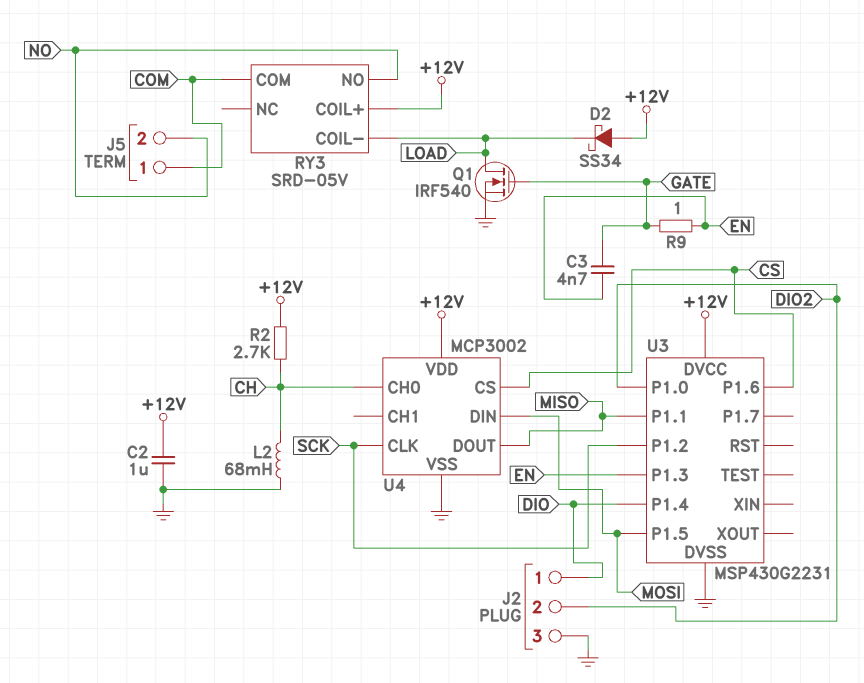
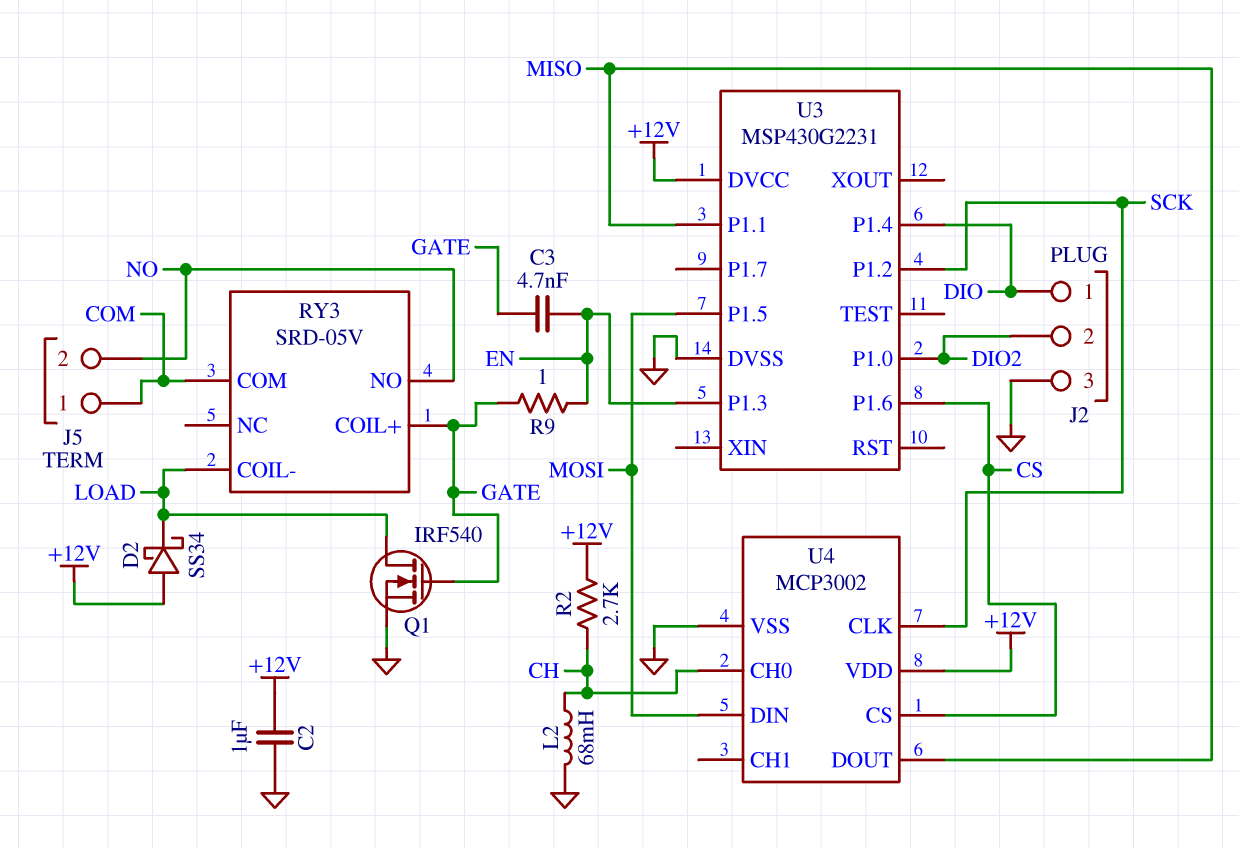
RY3 pin COIL+: +12V -> GATE

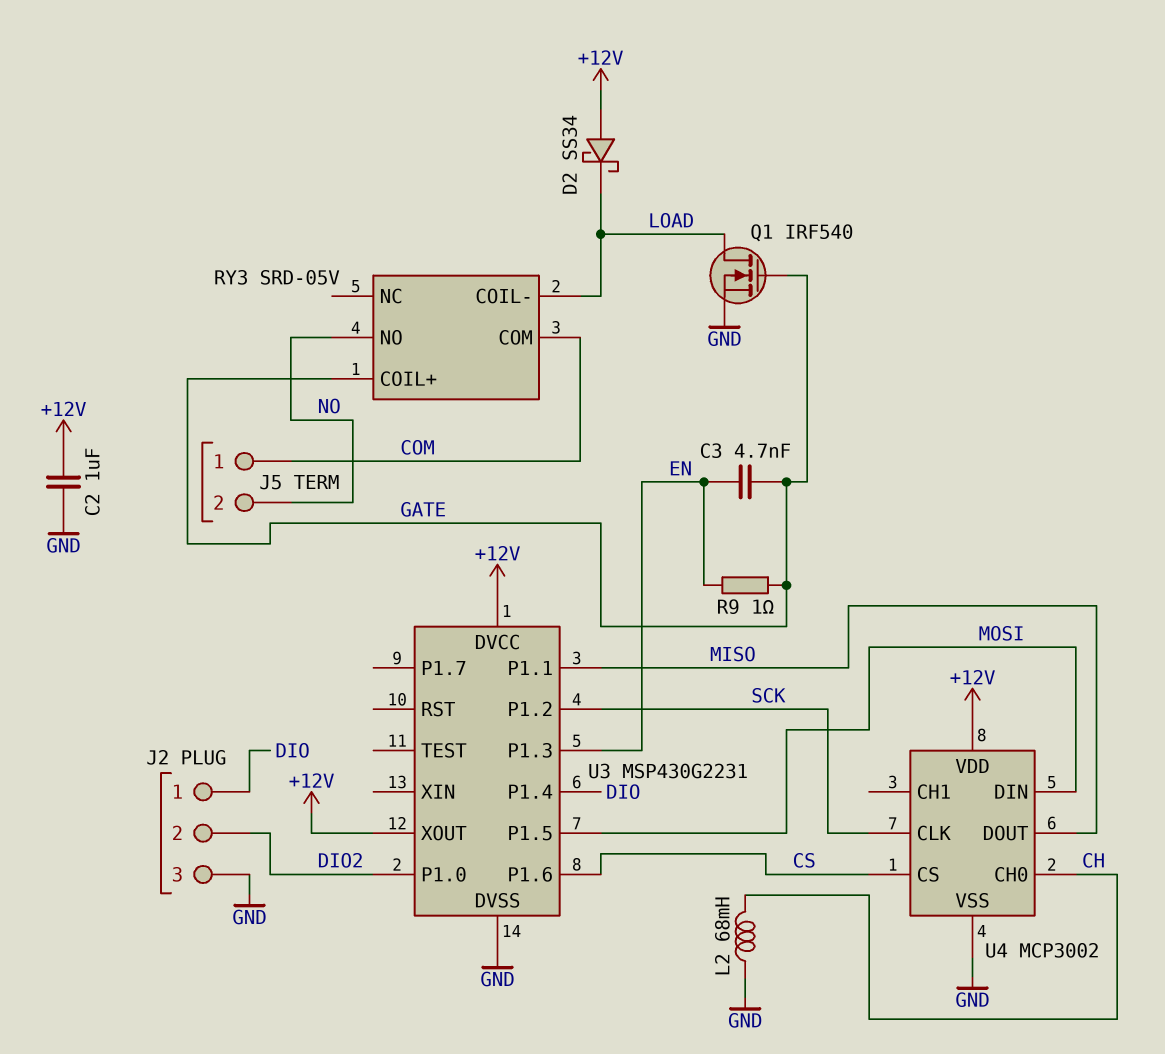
R2: 2.7k (+12V, CH) -> none
U3 pin XOUT: none -> +12V

